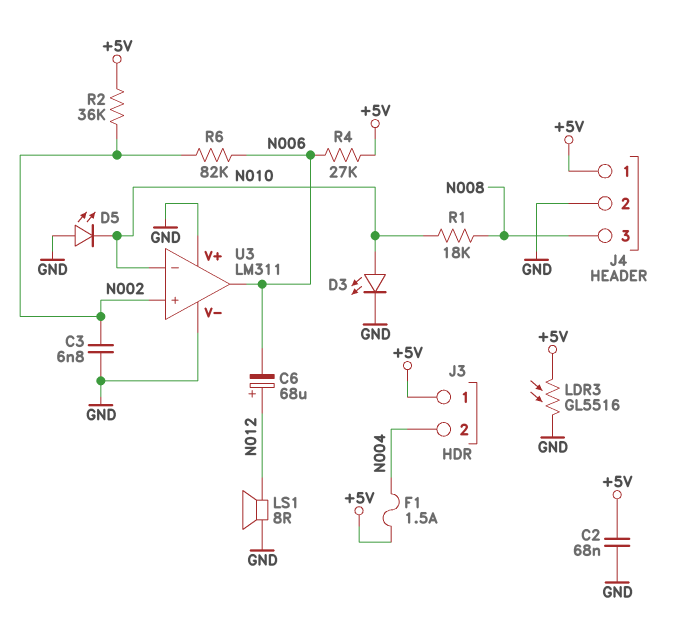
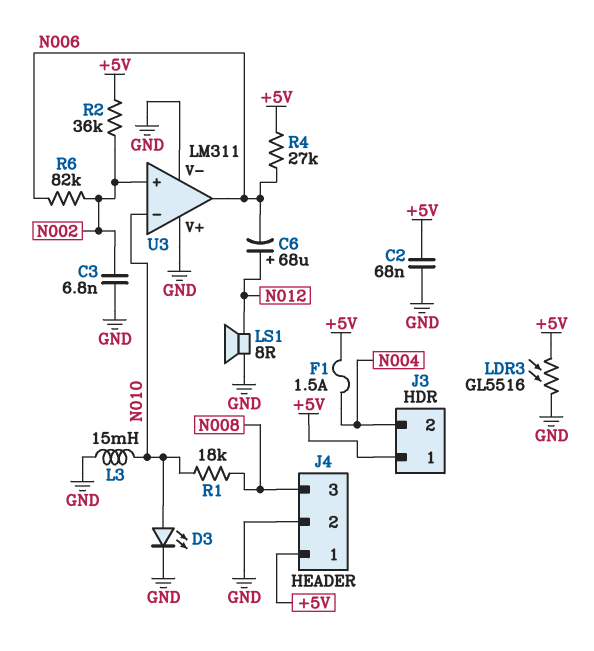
D5: LED (A GND, K N010) -> none
L3: none -> 15mH (GND, N010)

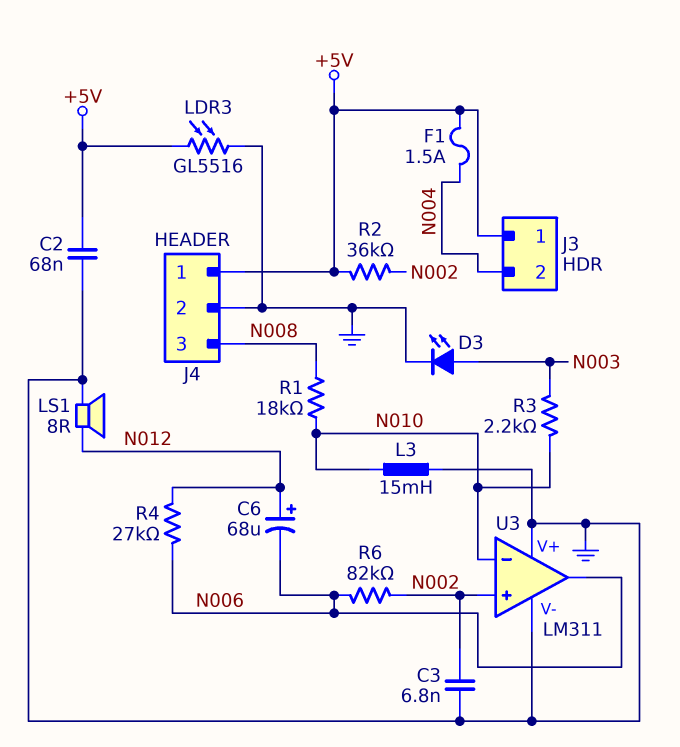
D3: LED (A N010, K GND) -> LED (A N003, K GND)
R3: none -> 2.2k (N003, N010)
R4: 27k (+5V, N006) -> 27k (N006, N012)

